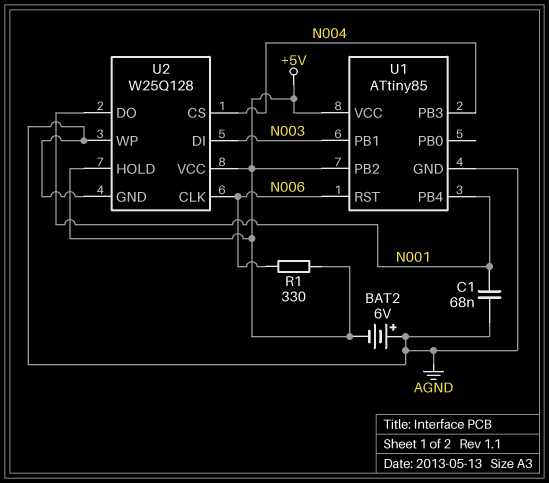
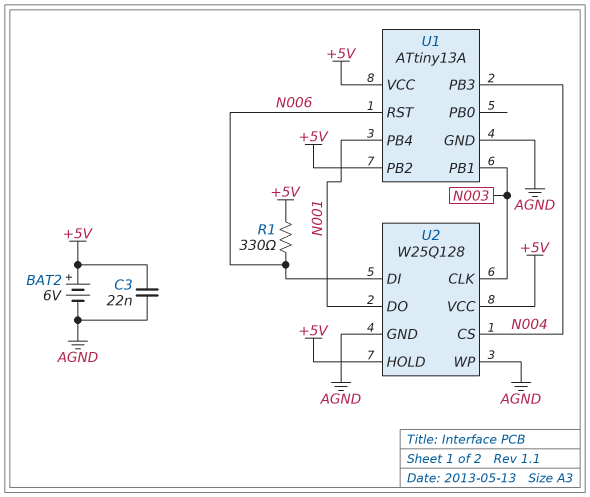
BAT2: 6V (plus AGND, minus +5V) -> 6V (plus +5V, minus AGND)
C1: 68nF (AGND, N001) -> none
C3: none -> 22nF (+5V, AGND)
U1: ATtiny85 -> ATtiny13A
U2 pin CLK: N006 -> N003
U2 pin DI: N003 -> N006

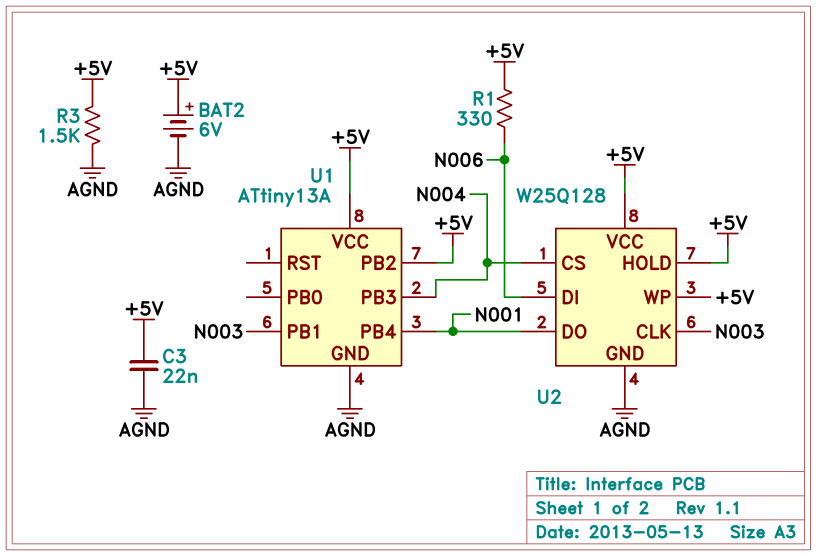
R3: none -> 1.5k (+5V, AGND)
U1 pin RST: N006 -> none
U2 pin WP: AGND -> +5V

